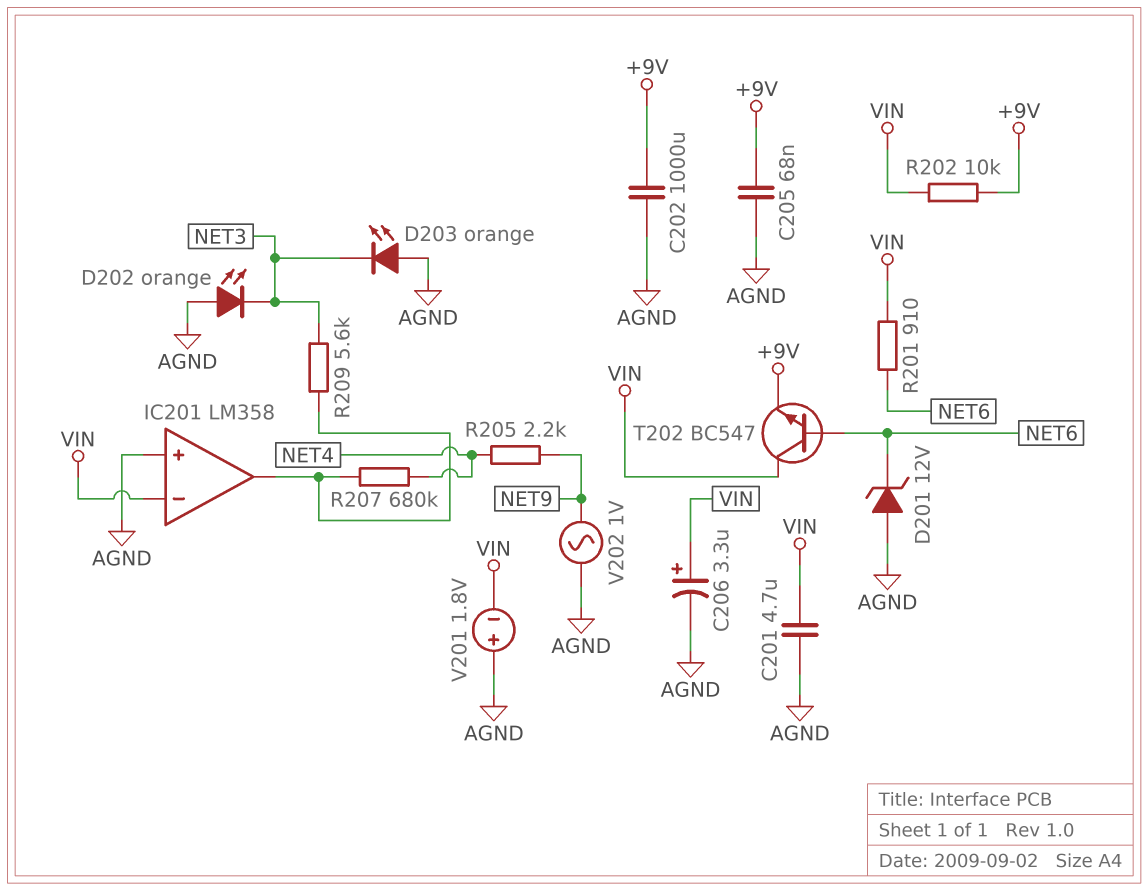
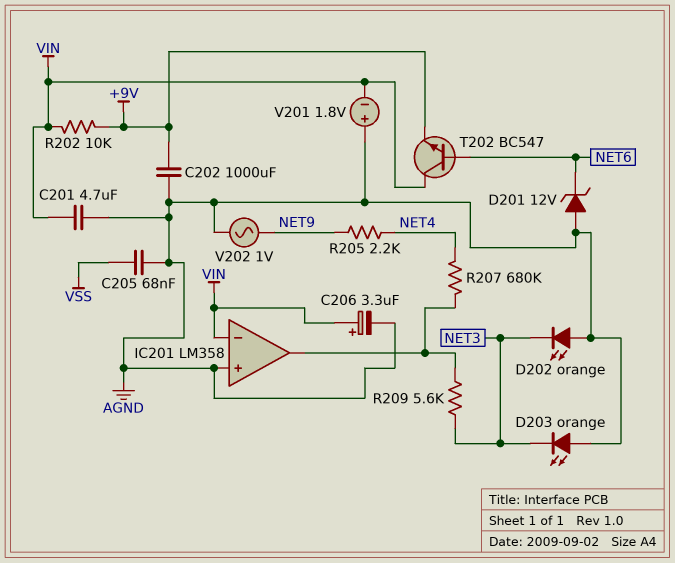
C205: 68nF (+9V, AGND) -> 68nF (AGND, VSS)
R201: 910 (NET6, VIN) -> none

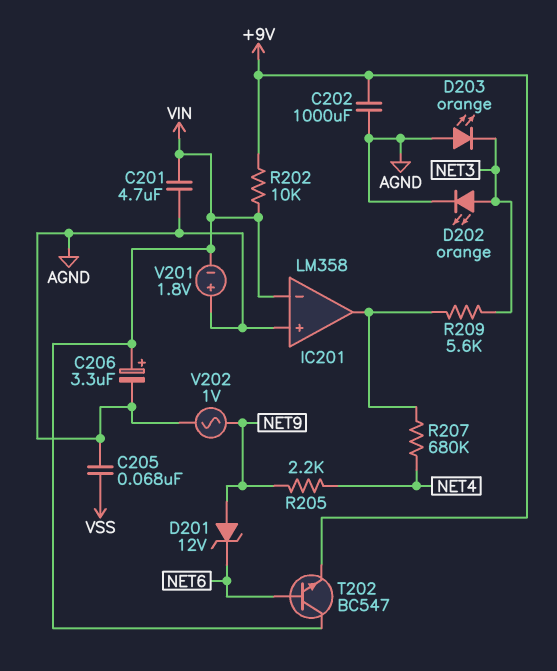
D201: zener 12V (A AGND, K NET6) -> zener 12V (A NET9, K NET6)
D202: LED orange (A AGND, K NET3) -> LED orange (A NET3, K AGND)

